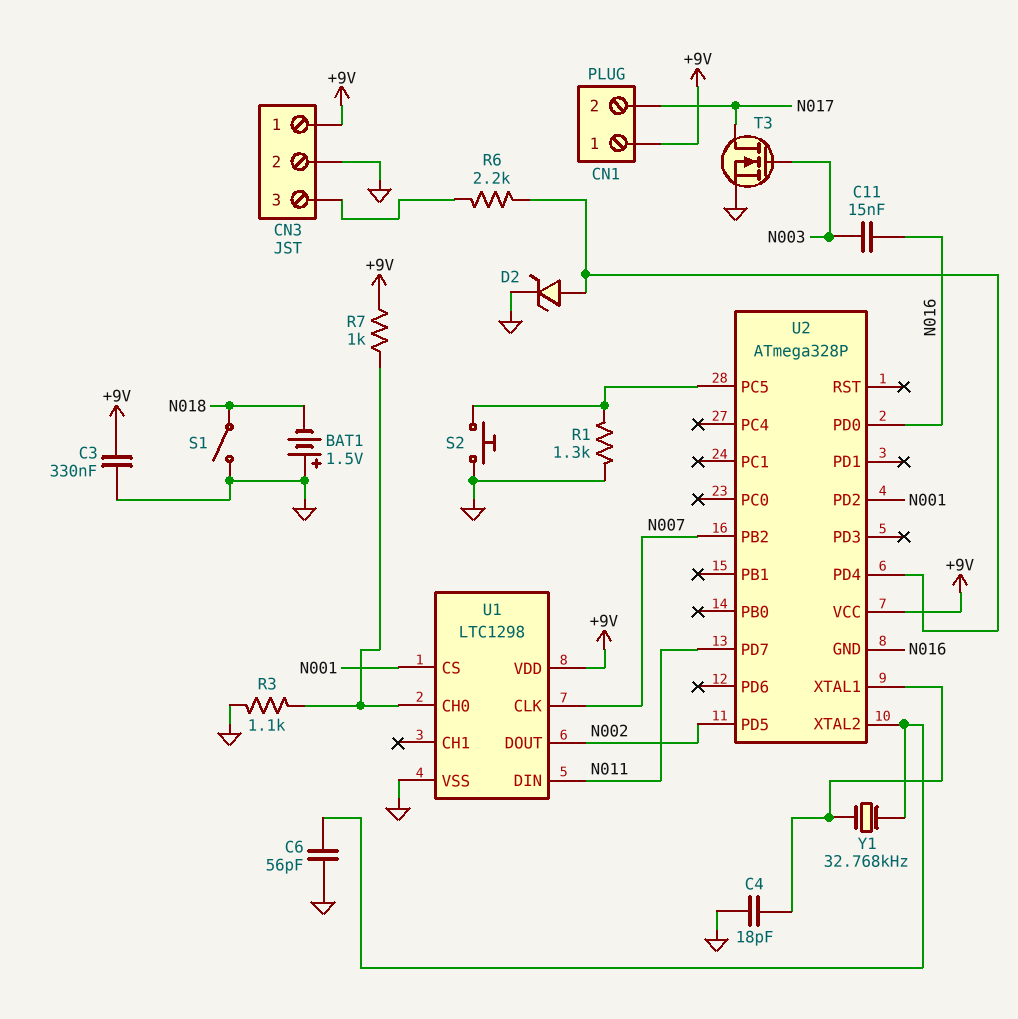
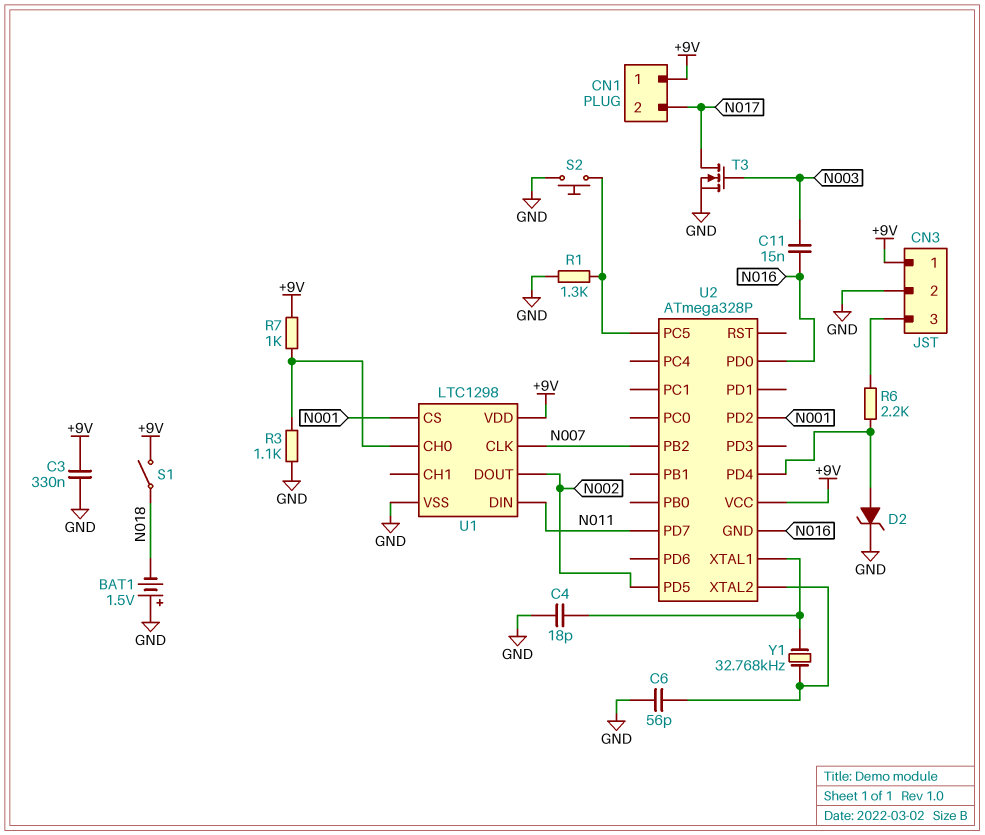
S1: switch (GND, N018) -> switch (+9V, N018)

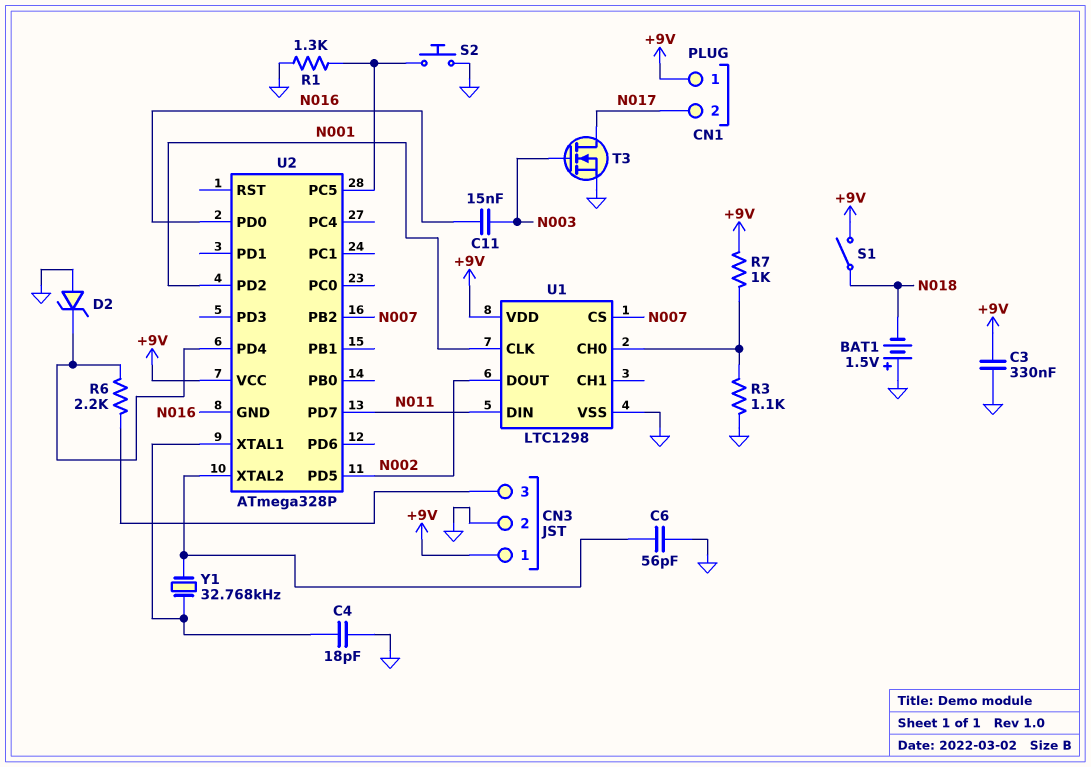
D2: zener (A U2/PD4, K GND) -> zener (A GND, K U2/PD4)
U1 pin CLK: N007 -> N001
U1 pin CS: N001 -> N007

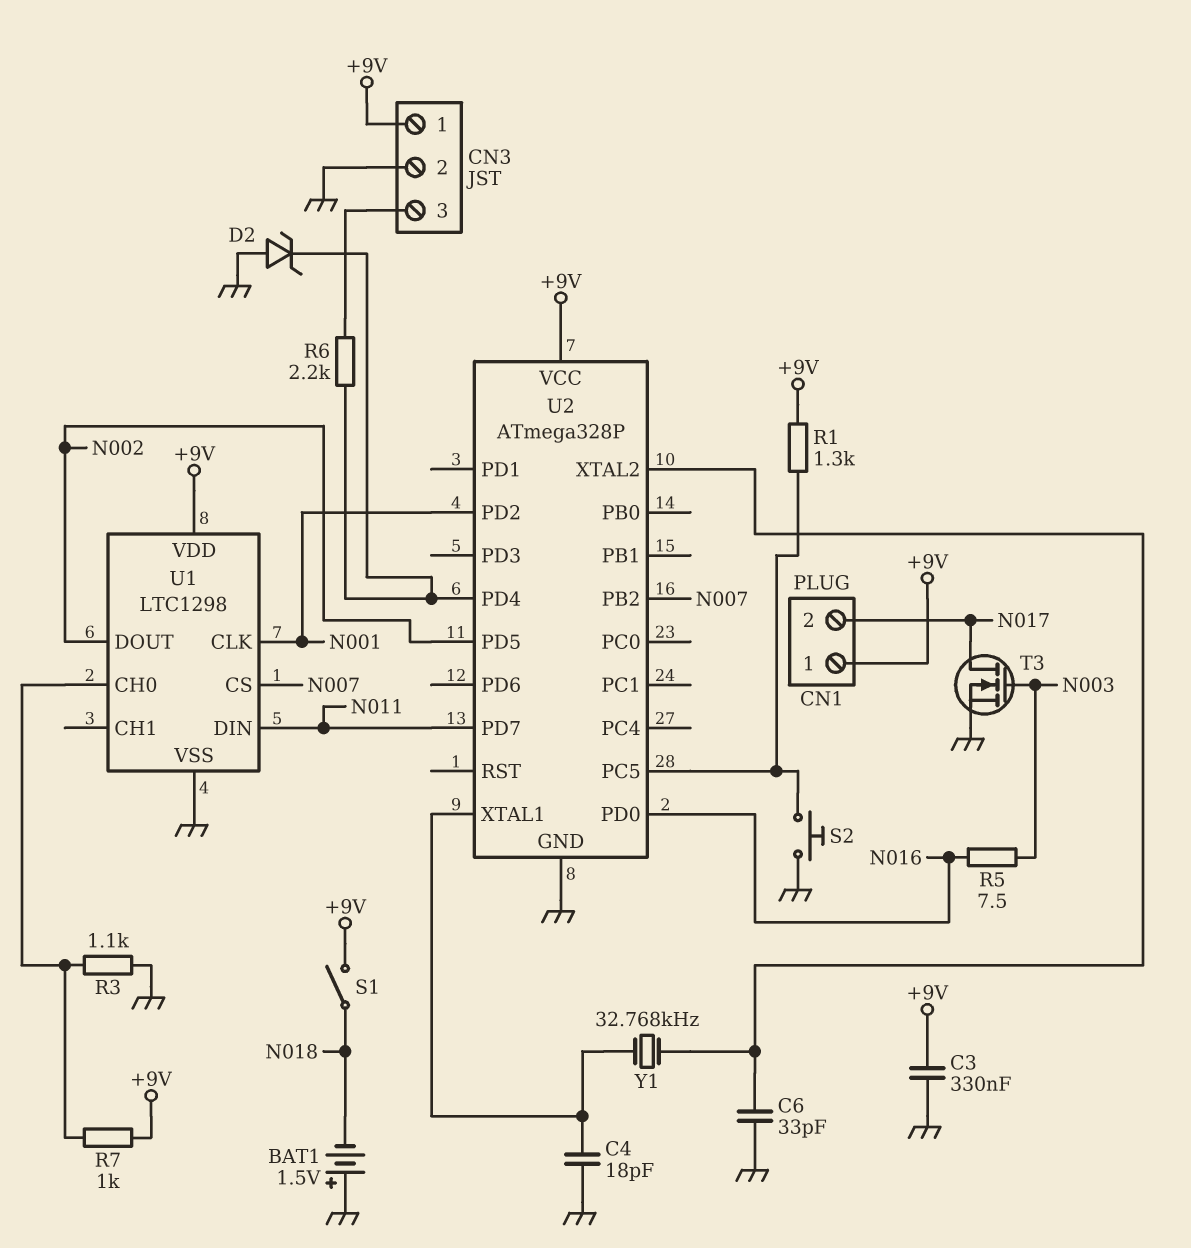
C6: 56pF (GND, U2/XTAL2) -> 33pF (GND, U2/XTAL2)
C11: 15nF (N003, N016) -> none
R1: 1.3k (GND, U2/PC5) -> 1.3k (+9V, U2/PC5)
R5: none -> 7.5 (N003, N016)
U2 pin GND: N016 -> GND

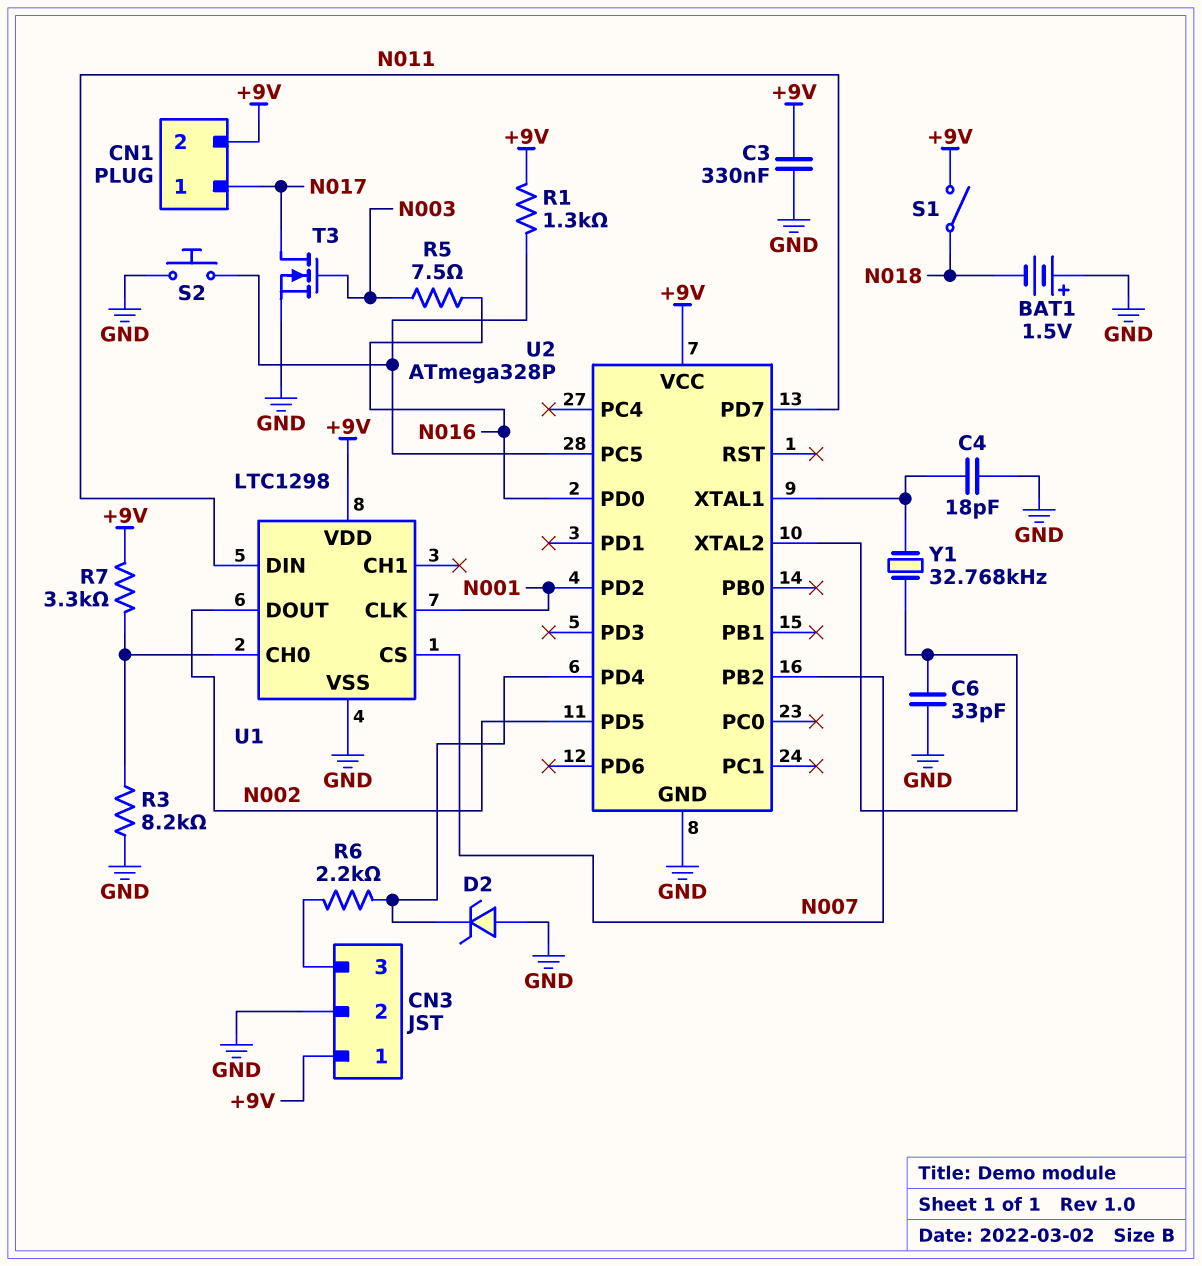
CN1 pin 1: +9V -> N017
CN1 pin 2: N017 -> +9V
R3: 1.1k (GND, U1/CH0) -> 8.2k (GND, U1/CH0)
R7: 1k (+9V, U1/CH0) -> 3.3k (+9V, U1/CH0)

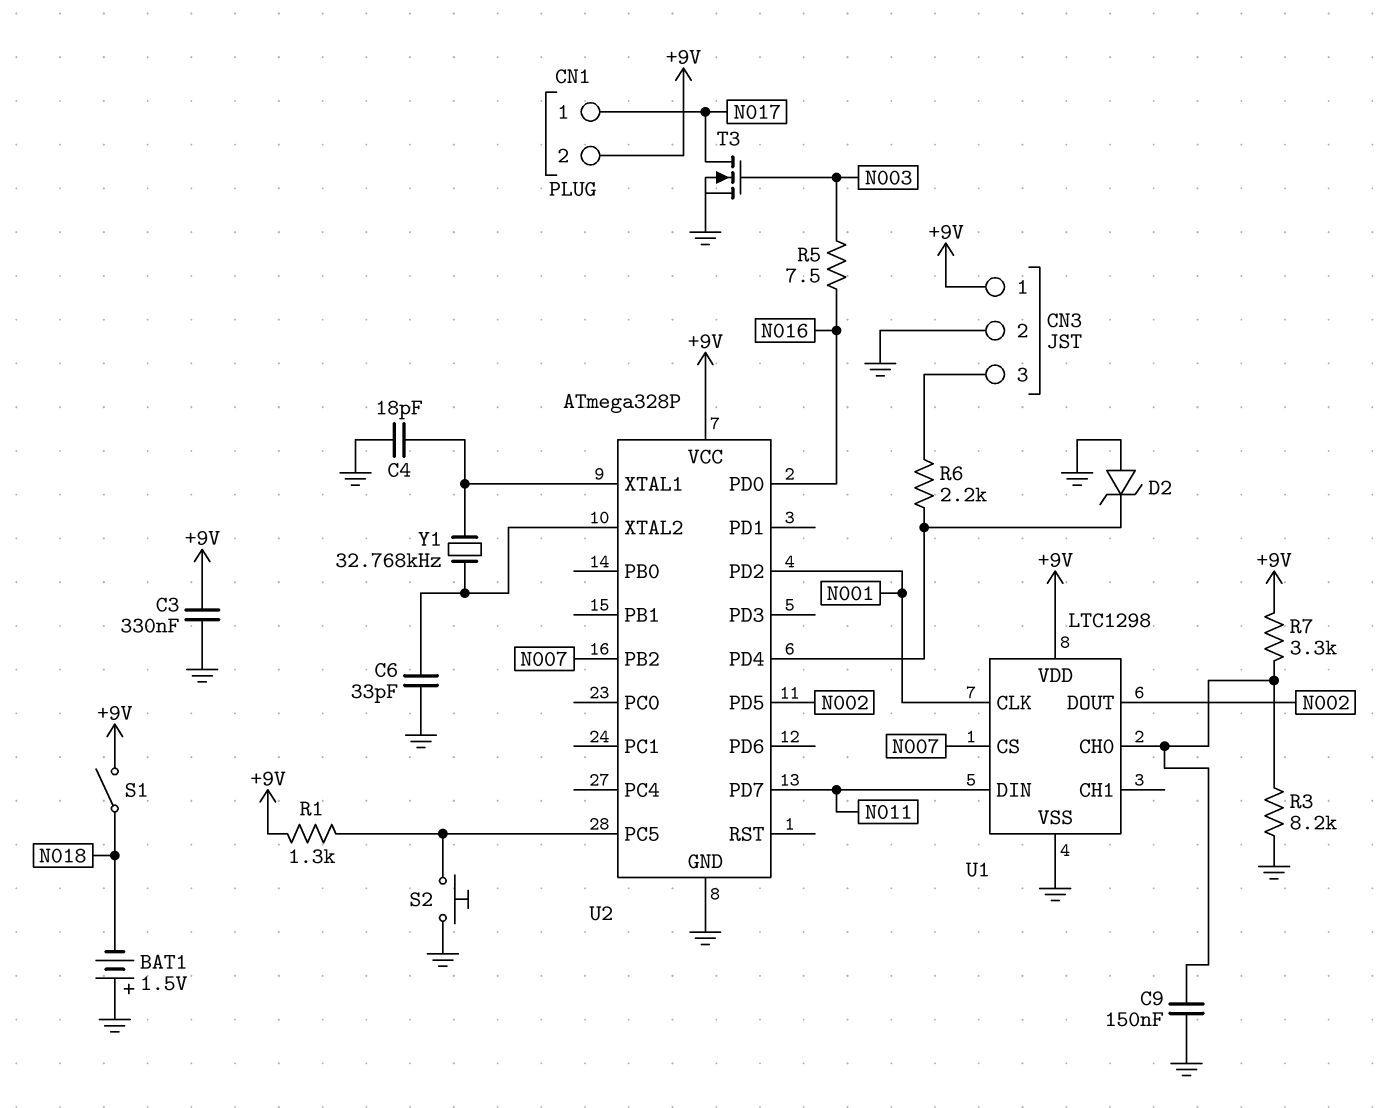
C9: none -> 150nF (GND, U1/CH0)

